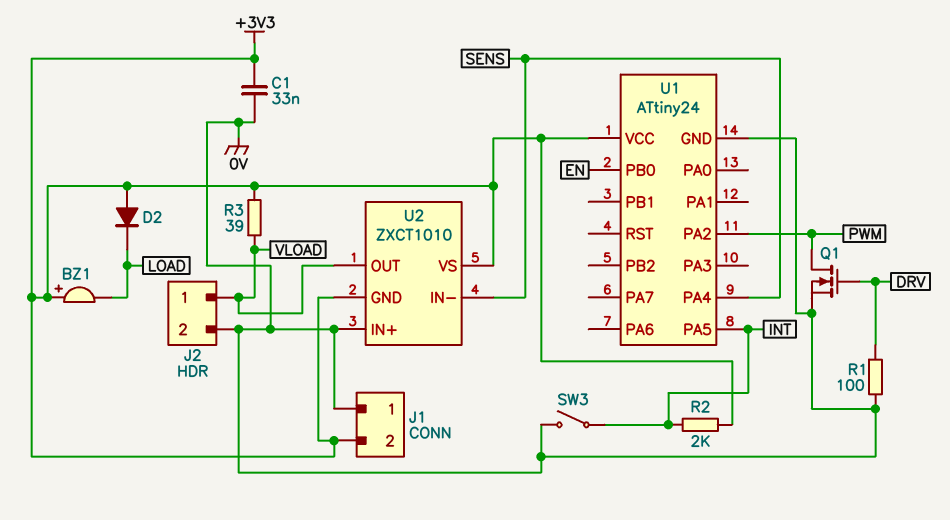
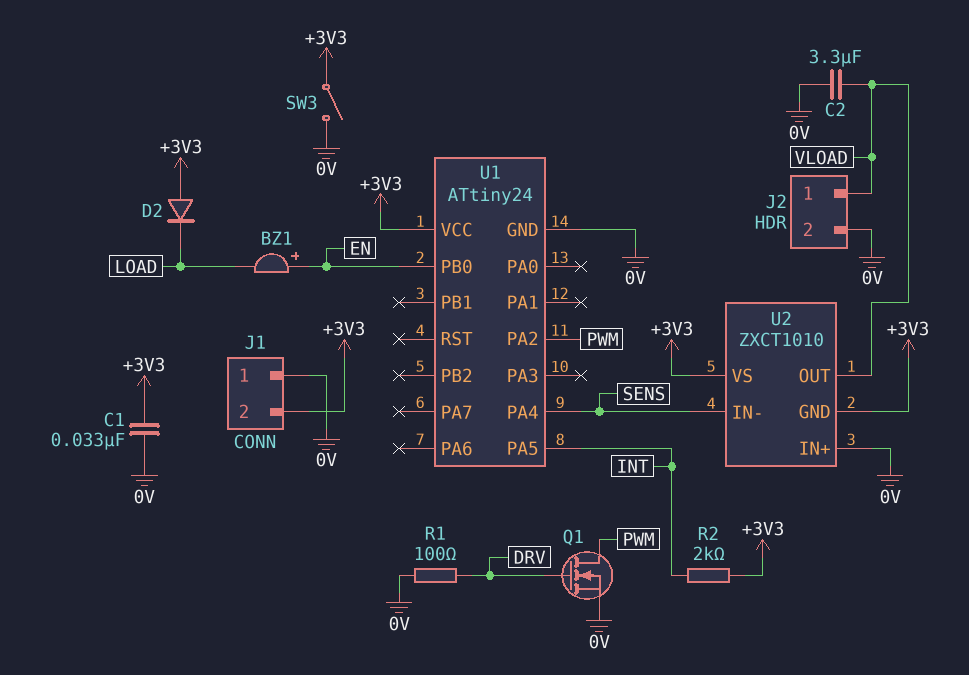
BZ1: buzzer (plus +3V3, minus LOAD) -> buzzer (plus EN, minus LOAD)
C2: none -> 3.3uF (0V, VLOAD)
R3: 39 (+3V3, VLOAD) -> none
SW3: switch (0V, INT) -> switch (+3V3, 0V)

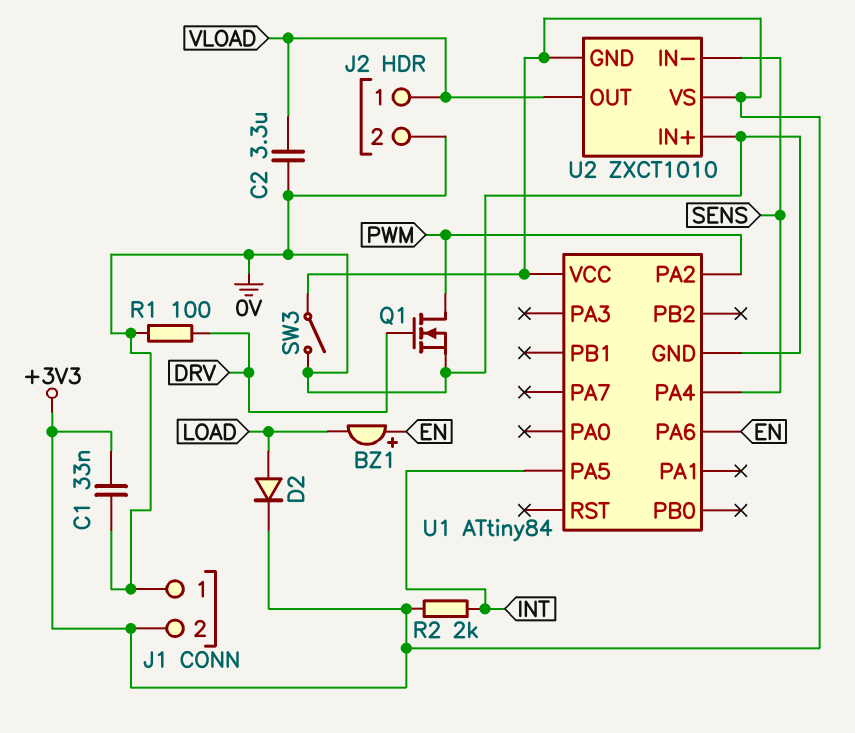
D2: diode (A +3V3, K LOAD) -> diode (A LOAD, K +3V3)
U1: ATtiny24 -> ATtiny84
U1 pin PA6: none -> EN
U1 pin PB0: EN -> none

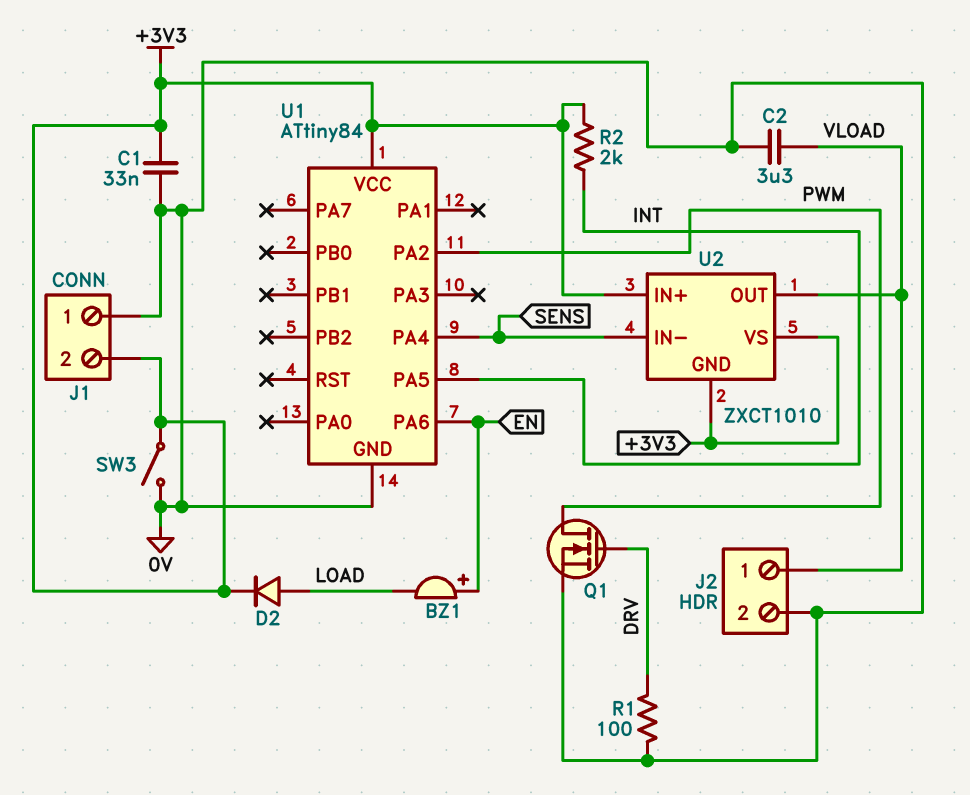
U2 pin IN+: 0V -> +3V3

